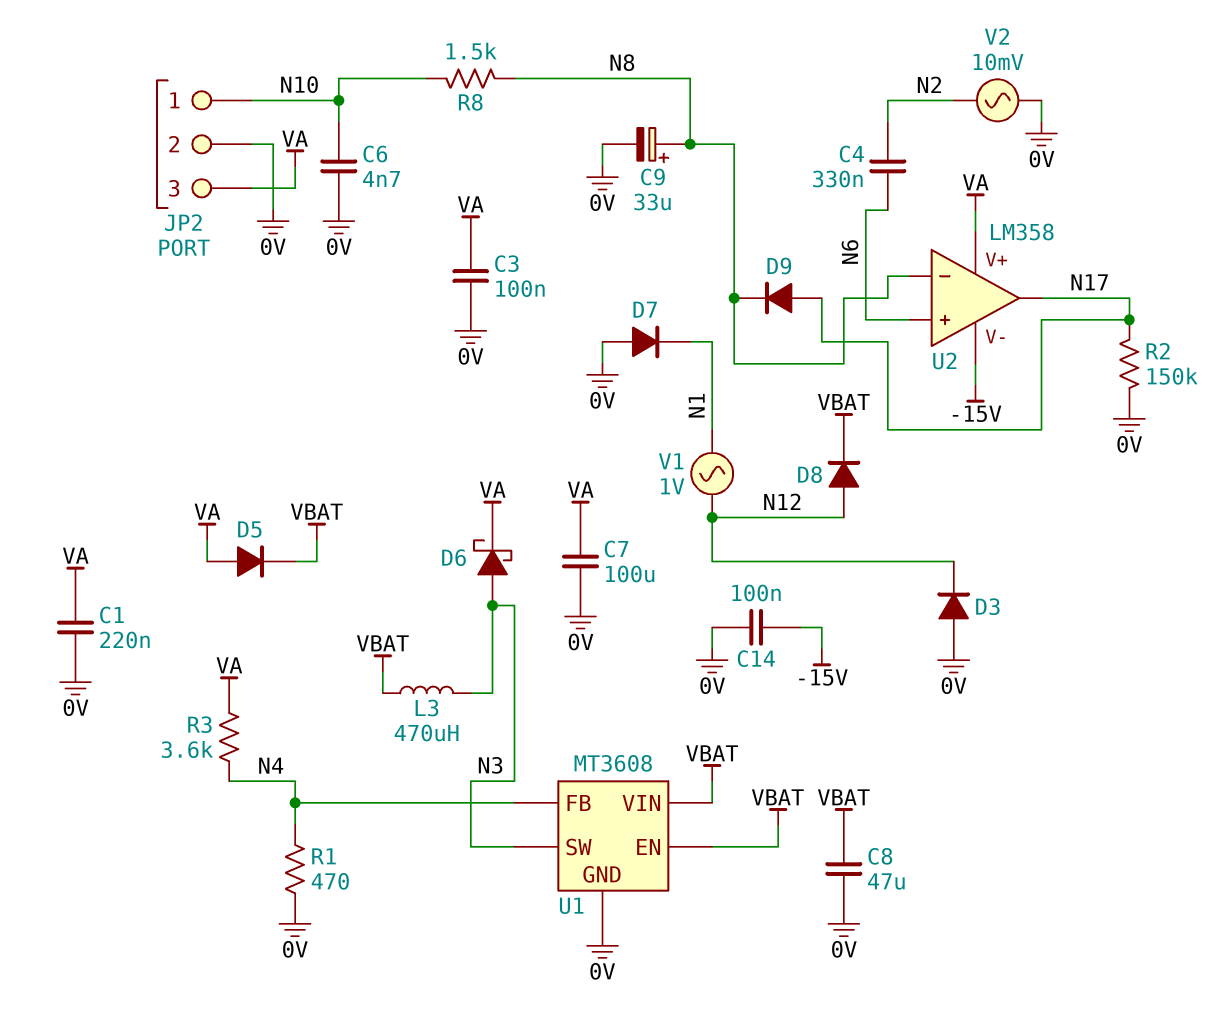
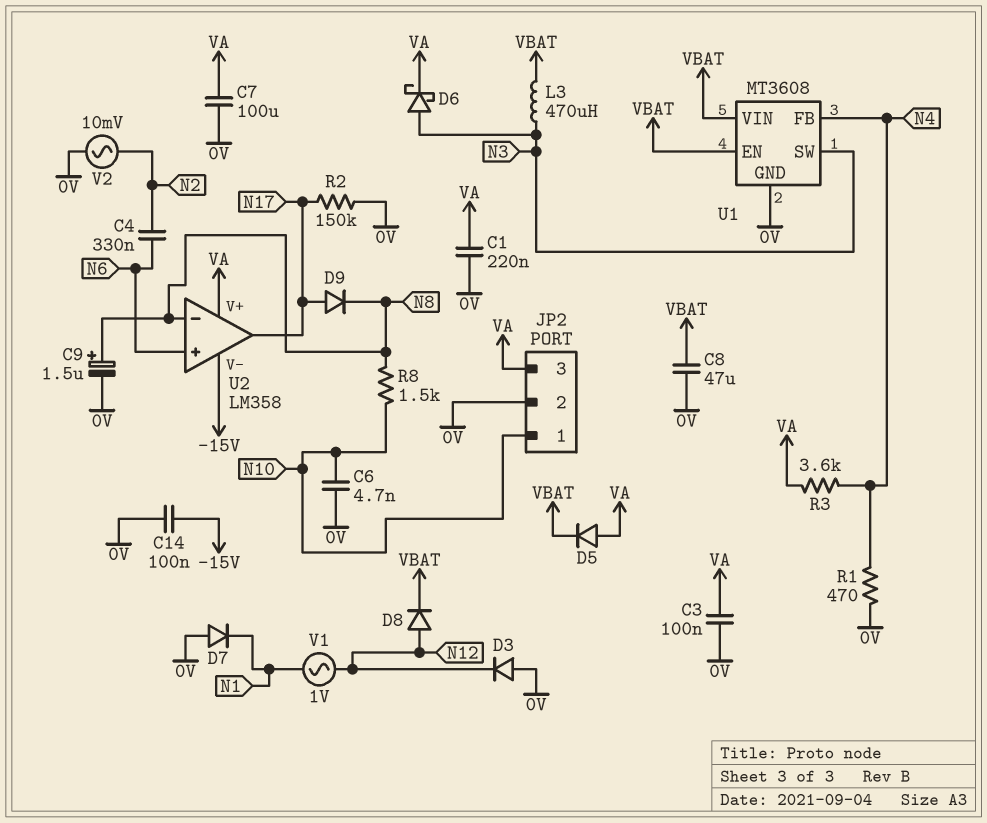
C9: 33uF (plus N8, minus 0V) -> 1.5uF (plus N8, minus 0V)

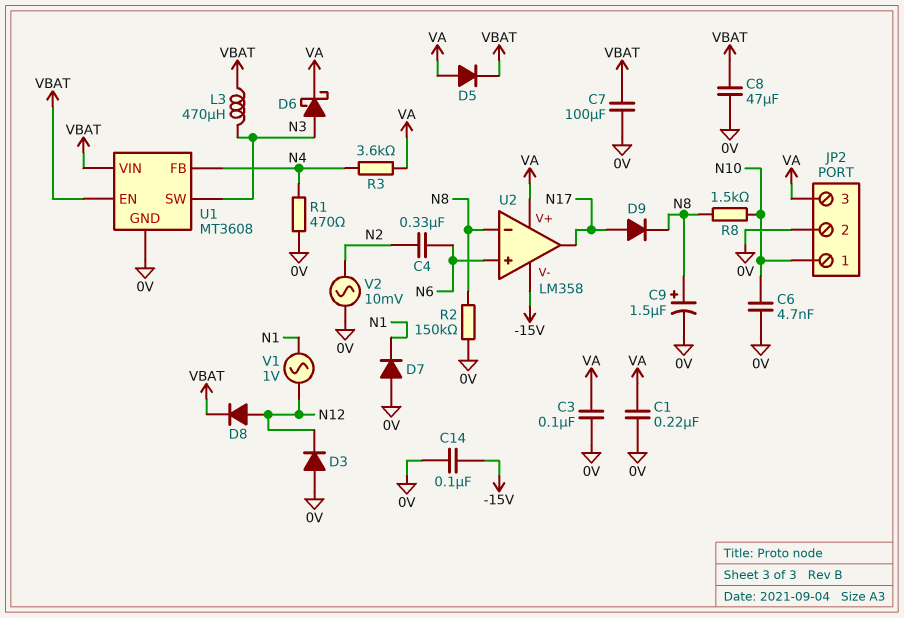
C7: 100uF (0V, VA) -> 100uF (0V, VBAT)
R2: 150k (0V, N17) -> 150k (0V, N8)

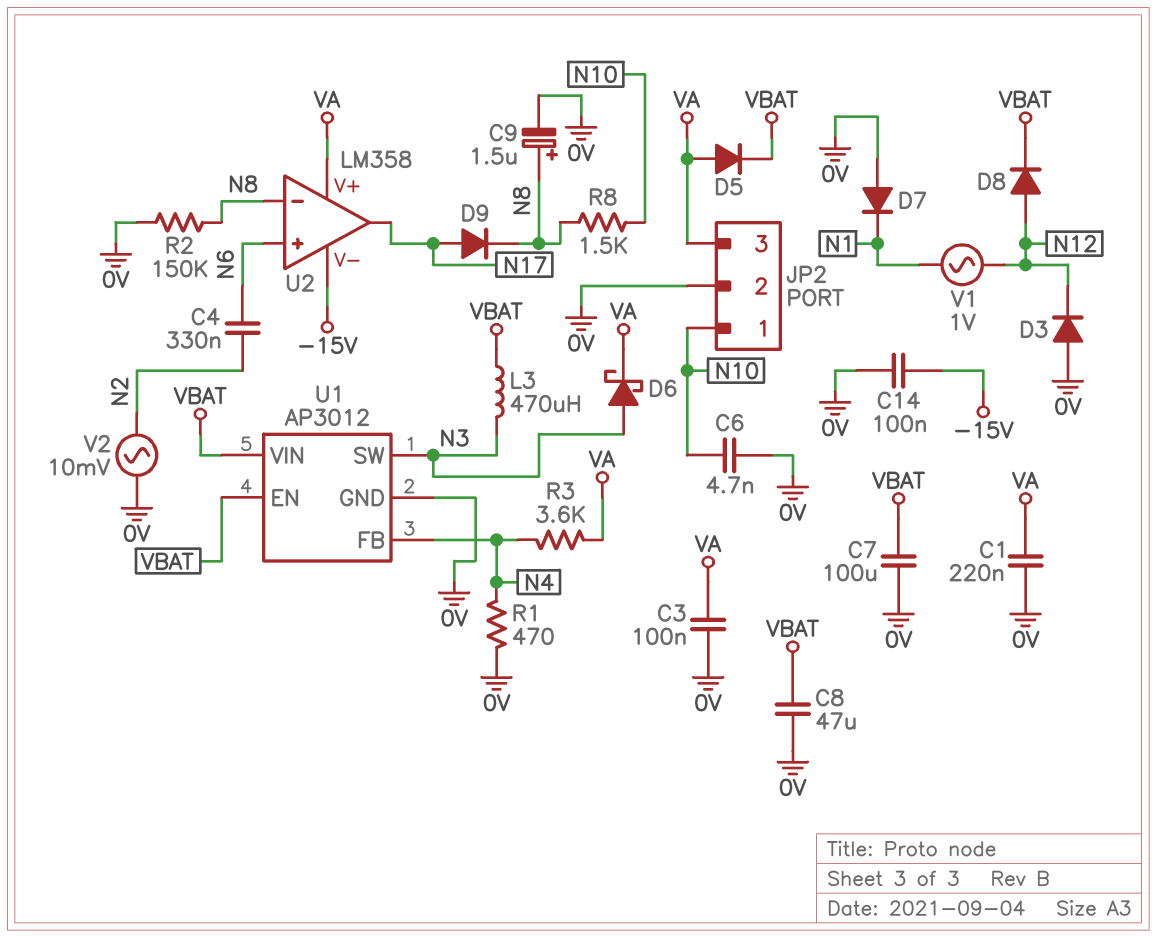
U1: MT3608 -> AP3012

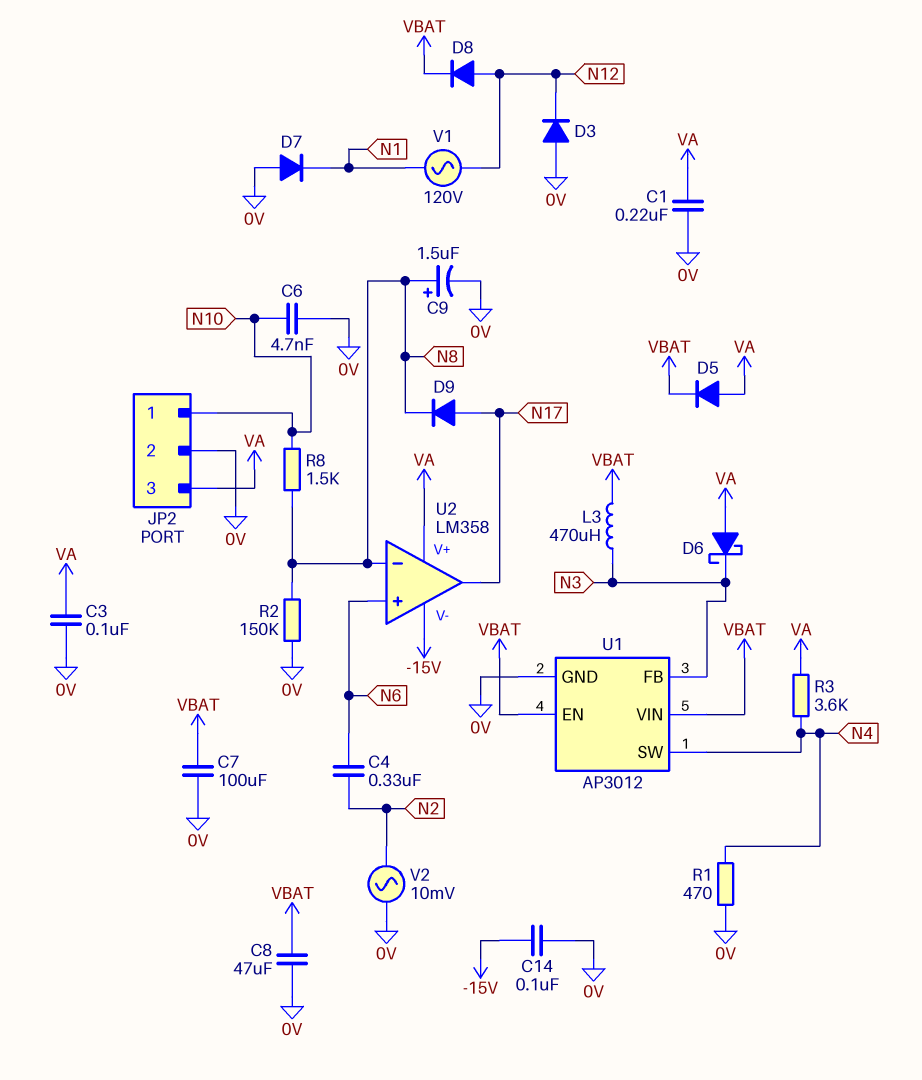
D6: schottky (A N3, K VA) -> schottky (A VA, K N3)
U1 pin FB: N4 -> N3
U1 pin SW: N3 -> N4
V1: AC 1V (N1, N12) -> AC 120V (N1, N12)

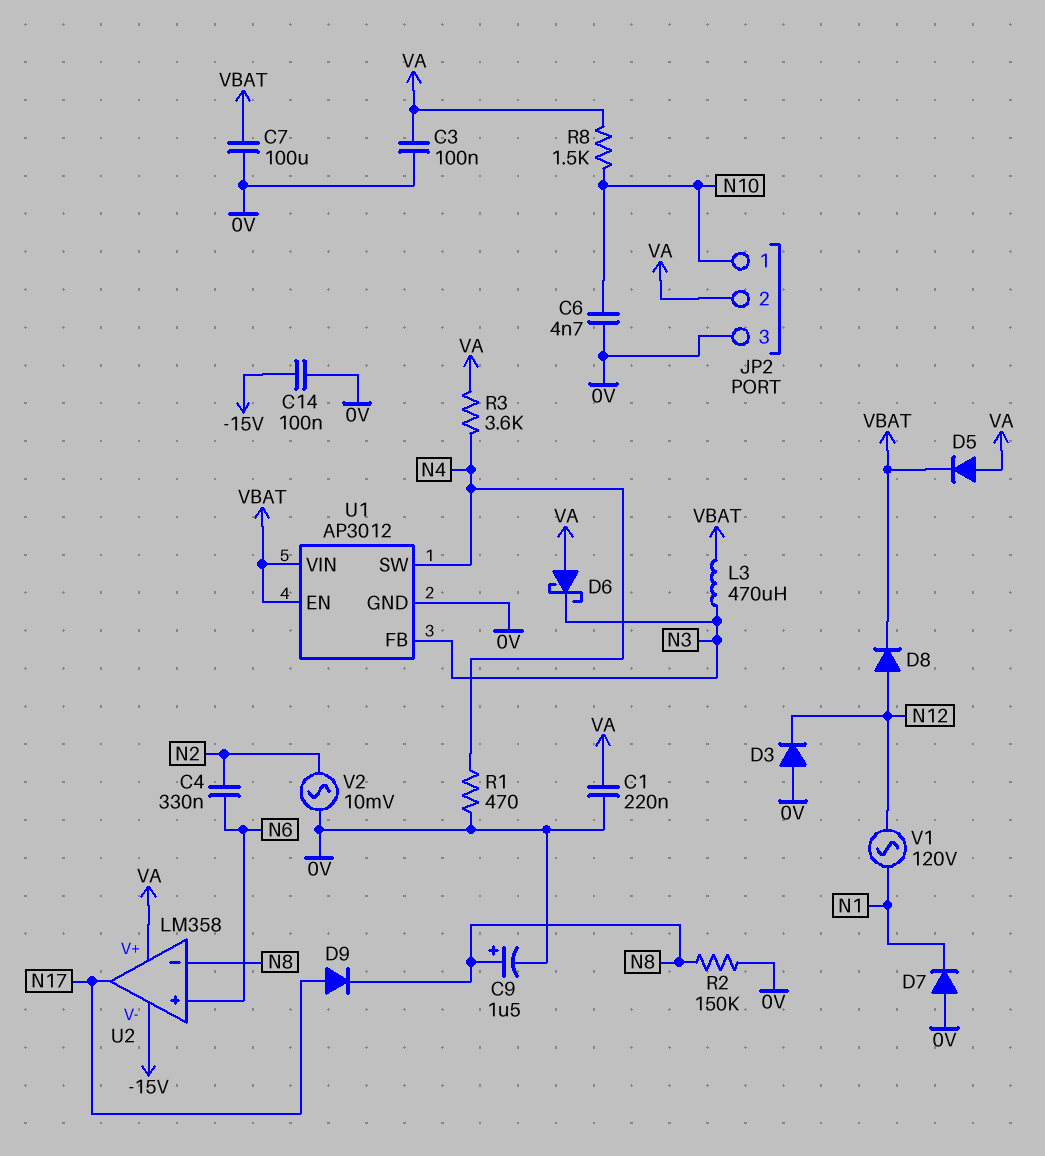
C8: 47uF (0V, VBAT) -> none
JP2 pin 2: 0V -> VA
JP2 pin 3: VA -> 0V
R8: 1.5k (N8, N10) -> 1.5k (N10, VA)

